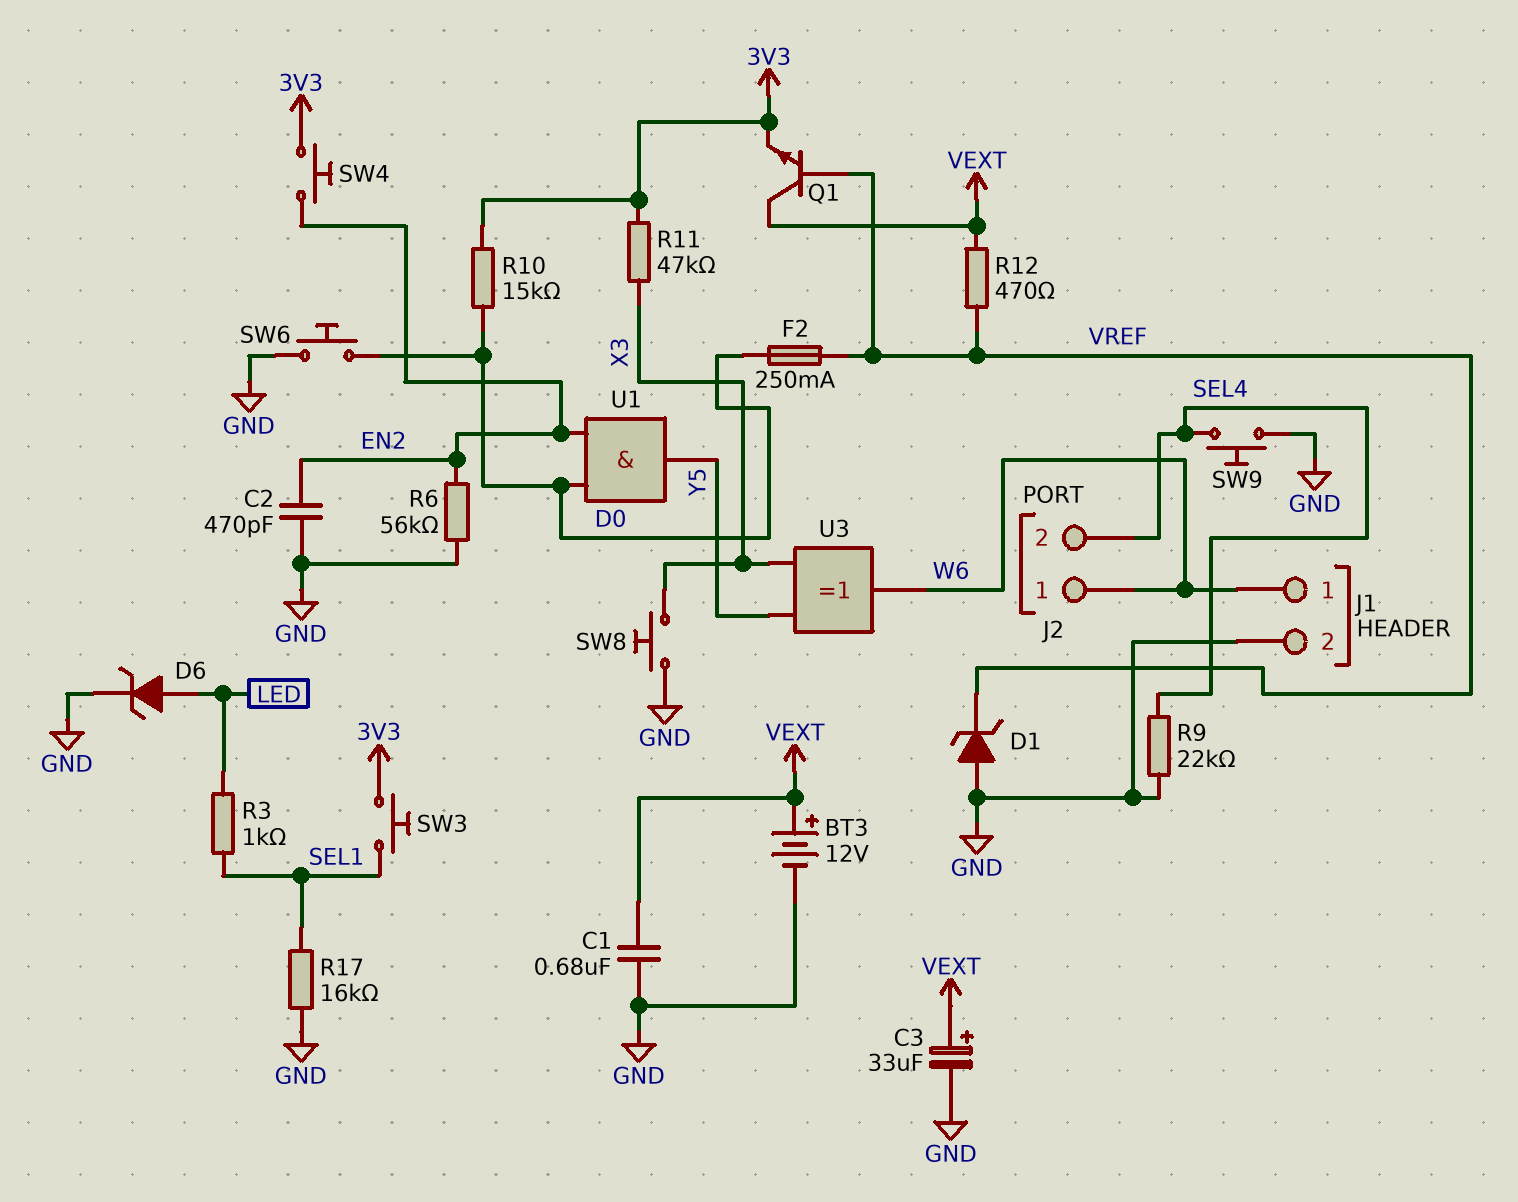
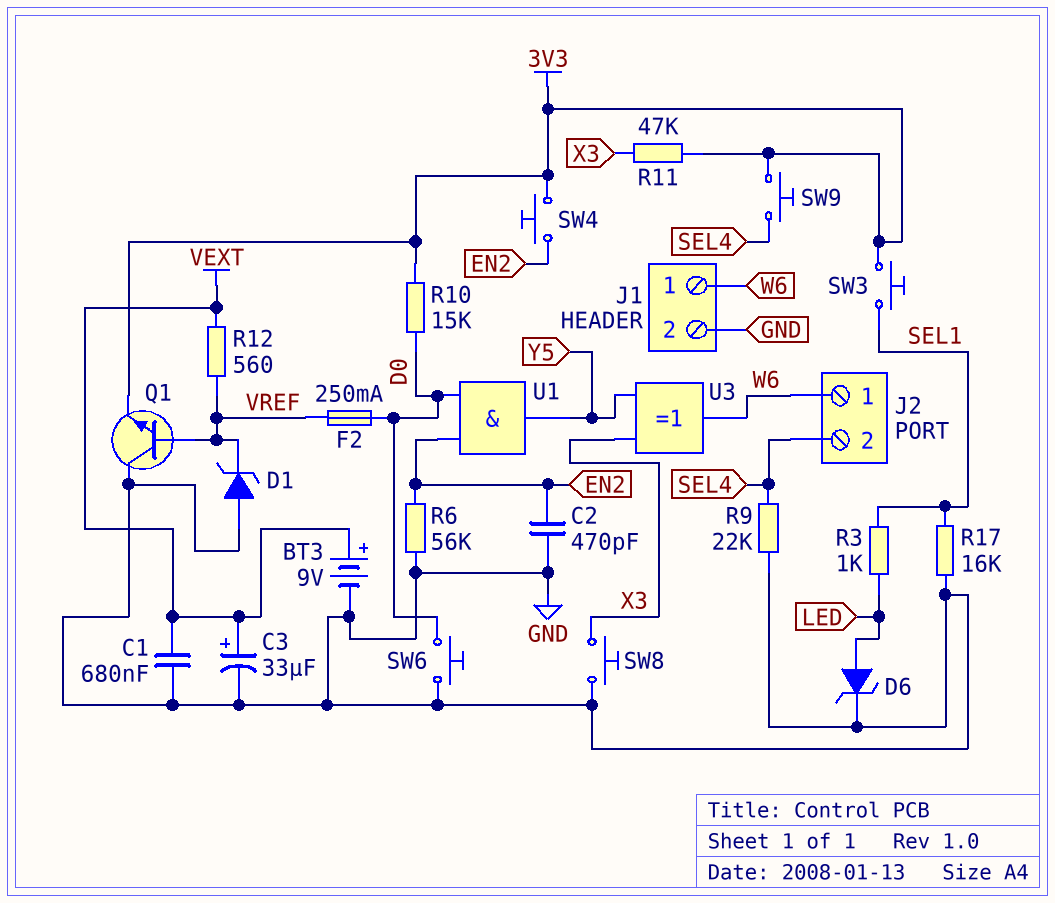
BT3: 12V (plus VEXT, minus GND) -> 9V (plus VEXT, minus GND)
Q1: NPN (B VREF, C VEXT, E 3V3) -> NPN (B VREF, C GND, E 3V3)
R12: 470 (VEXT, VREF) -> 560 (VEXT, VREF)
SW9: button (GND, SEL4) -> button (3V3, SEL4)

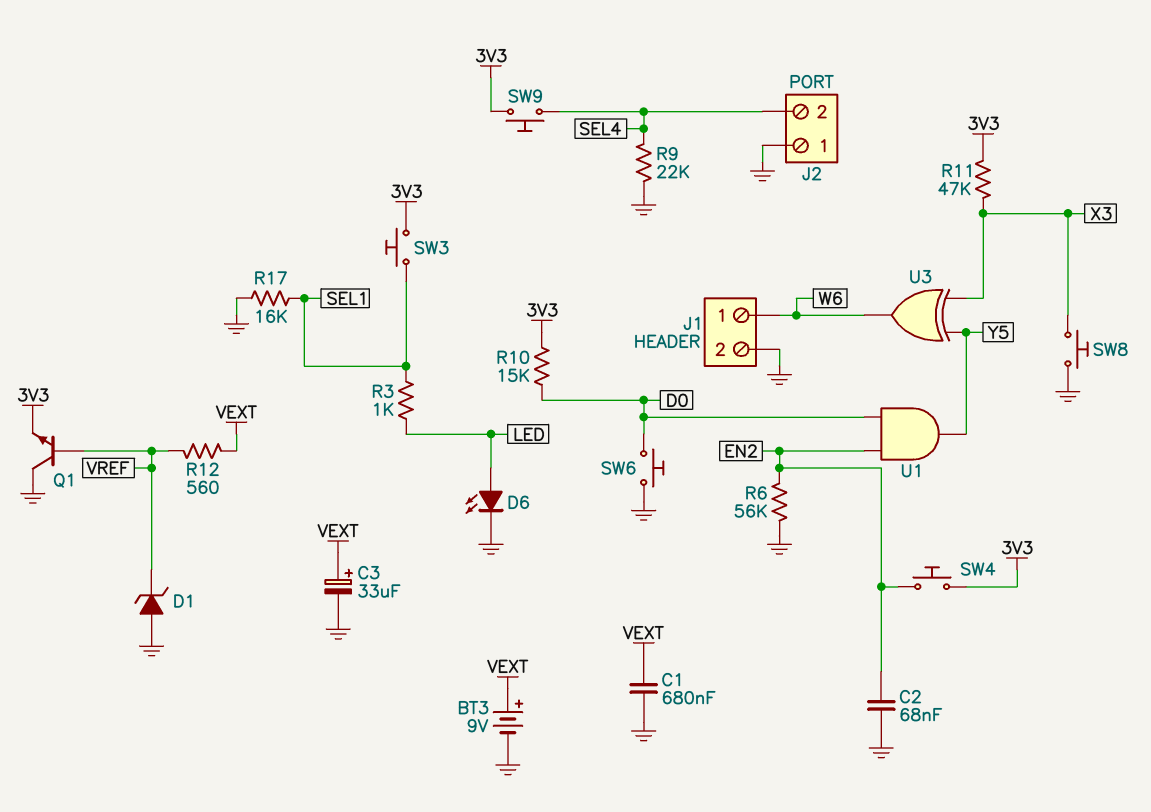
C2: 470pF (EN2, GND) -> 68nF (EN2, GND)
D6: zener (A LED, K GND) -> LED (A LED, K GND)
F2: 250mA (D0, VREF) -> none
J2 pin 1: W6 -> GND

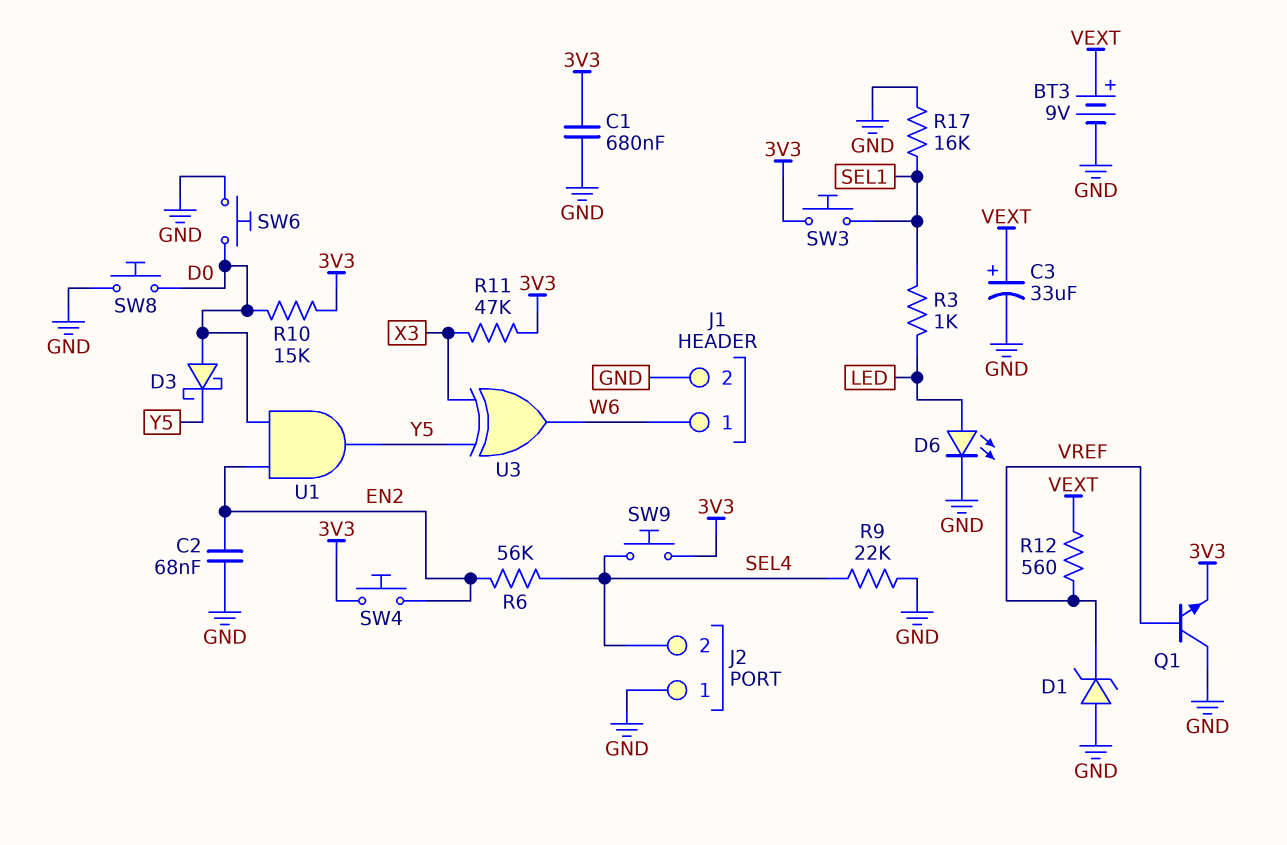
C1: 680nF (GND, VEXT) -> 680nF (3V3, GND)
D3: none -> schottky (A D0, K Y5)
R6: 56k (EN2, GND) -> 56k (EN2, SEL4)
SW8: button (GND, X3) -> button (D0, GND)

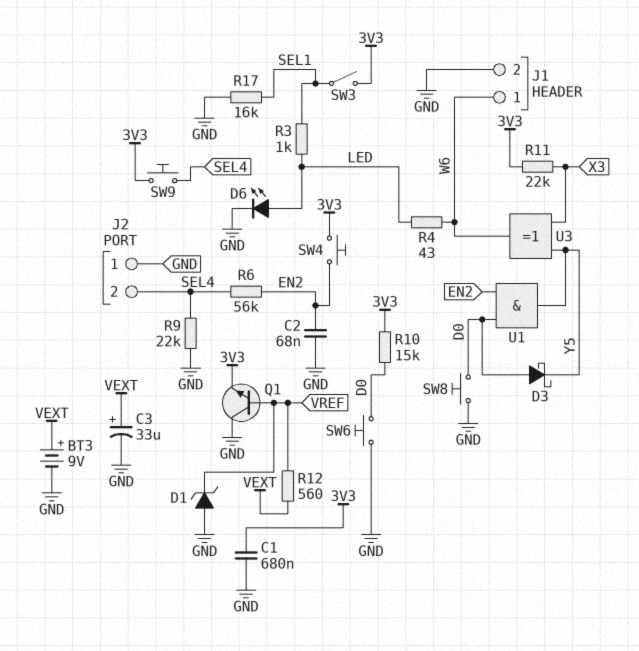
R4: none -> 43 (LED, W6)
R11: 47k (3V3, X3) -> 22k (3V3, X3)
SW3: button (3V3, SEL1) -> switch (3V3, SEL1)

